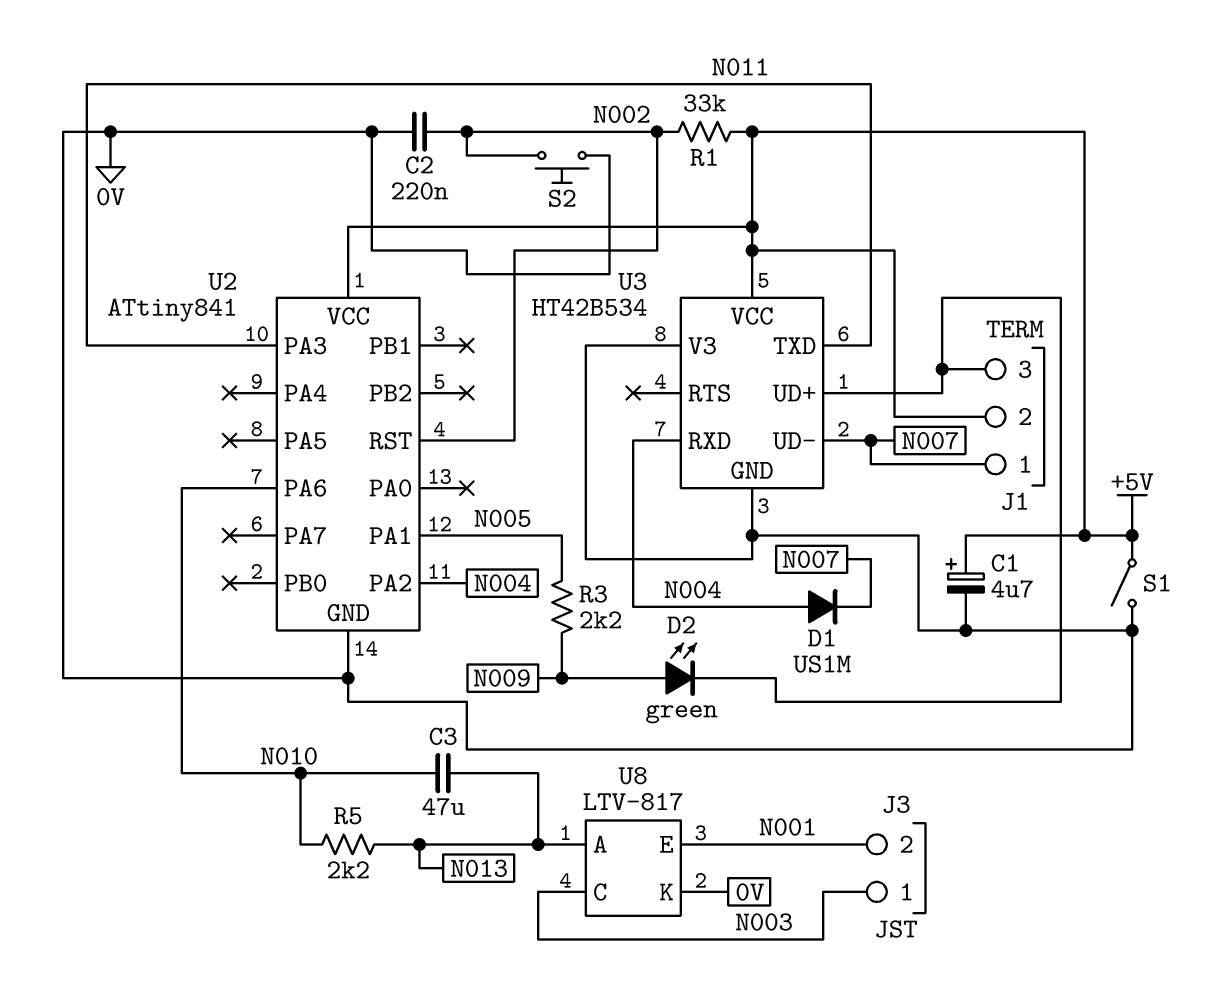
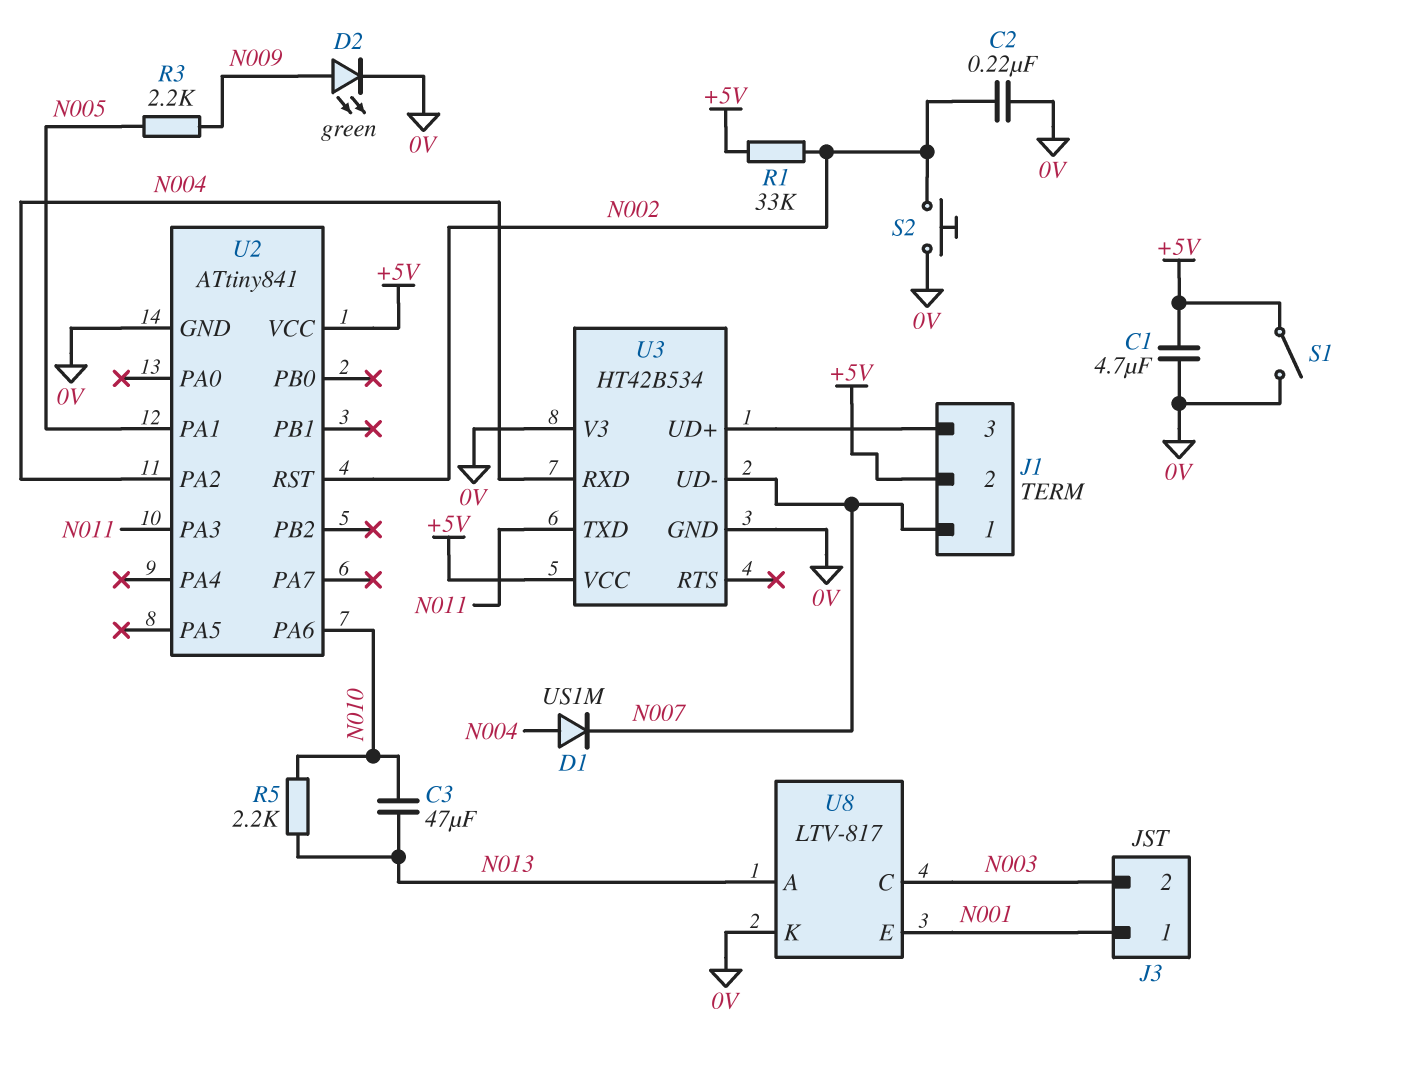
C1: 4.7uF (plus +5V, minus 0V) -> 4.7uF (+5V, 0V)
D2: LED green (A N009, K J1/3) -> LED green (A N009, K 0V)
J3 pin 1: N003 -> N001
J3 pin 2: N001 -> N003

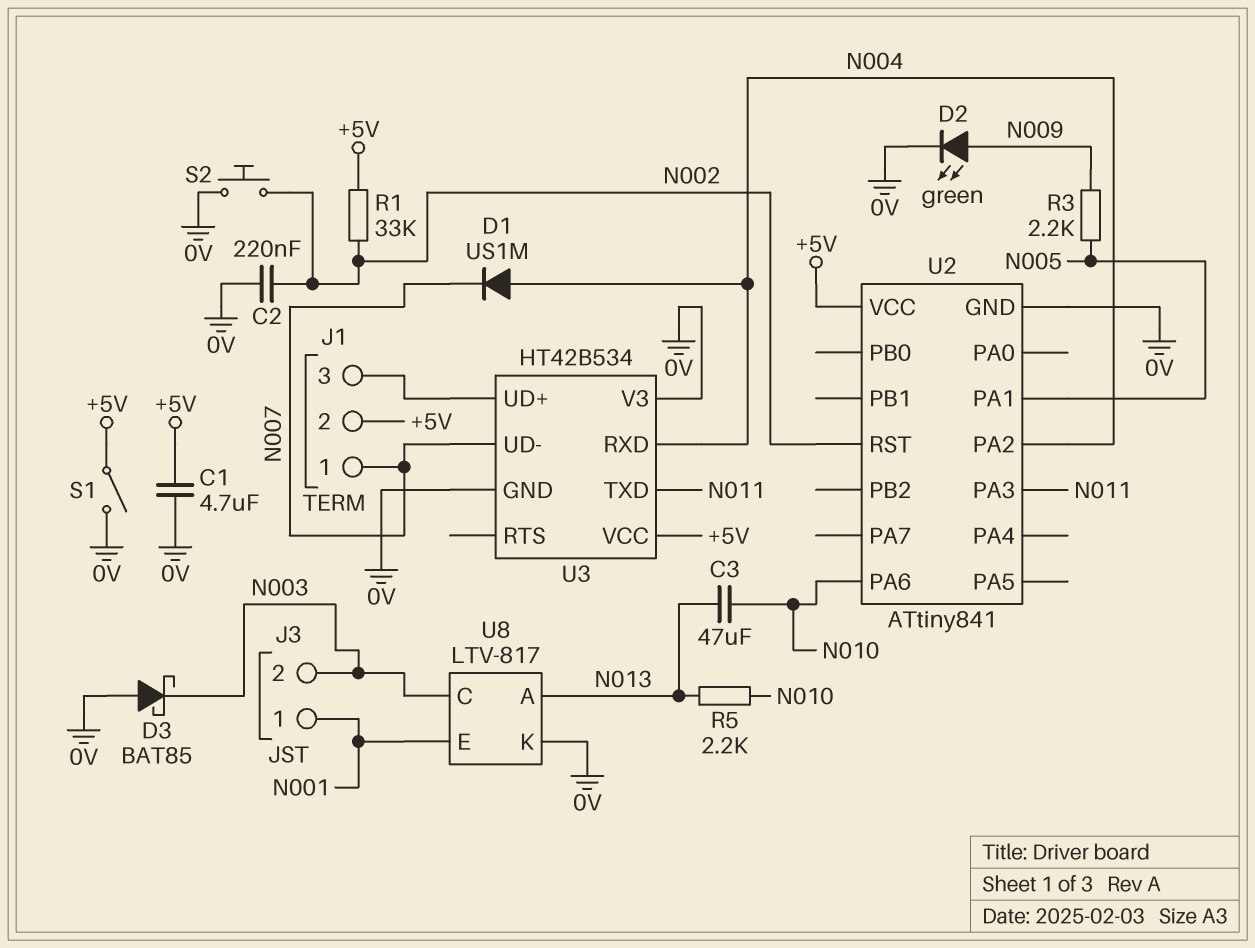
D3: none -> schottky BAT85 (A 0V, K N003)

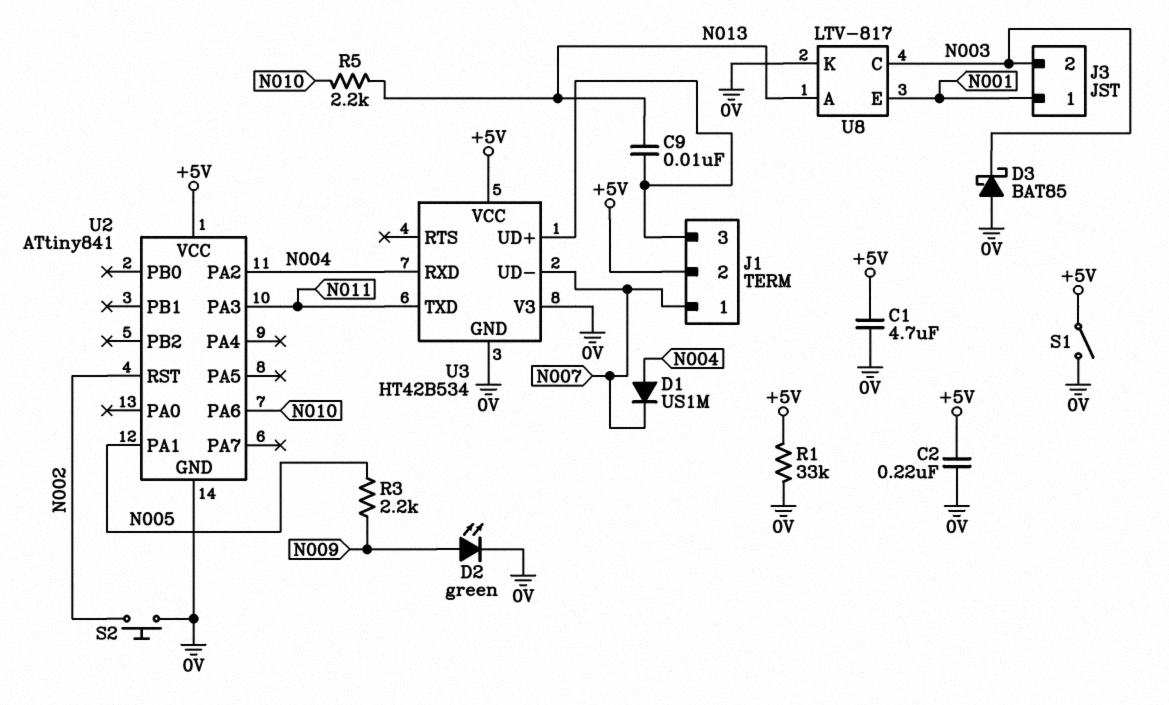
C2: 220nF (0V, N002) -> 220nF (+5V, 0V)
C3: 47uF (N010, N013) -> none
C9: none -> 10nF (J1/3, N013)
R1: 33k (+5V, N002) -> 33k (+5V, 0V)

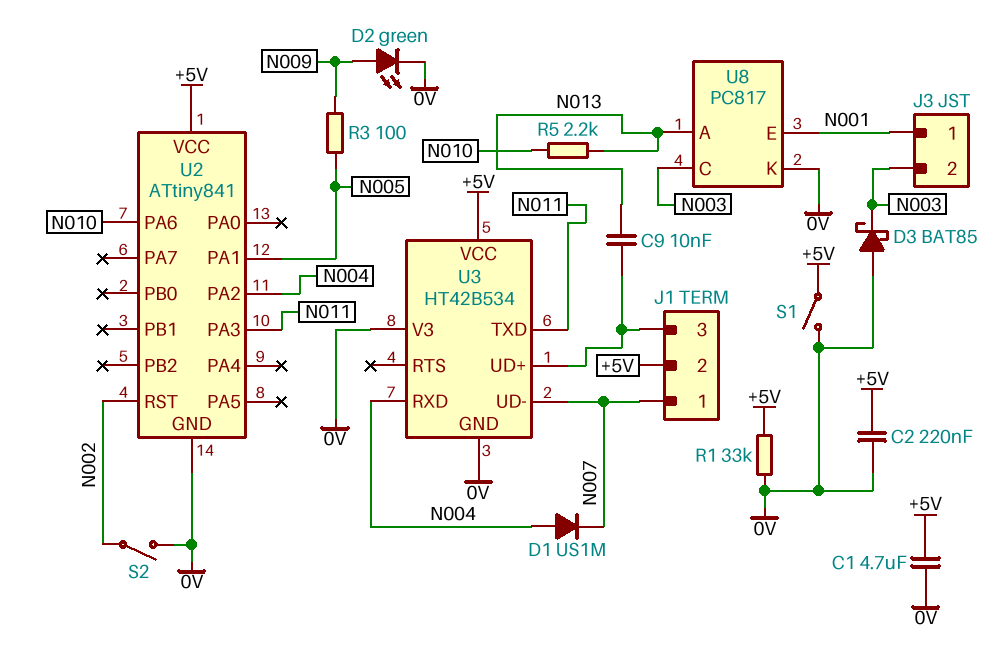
R3: 2.2k (N005, N009) -> 100 (N005, N009)
S2: button (0V, N002) -> switch (0V, N002)
U8: LTV-817 -> PC817

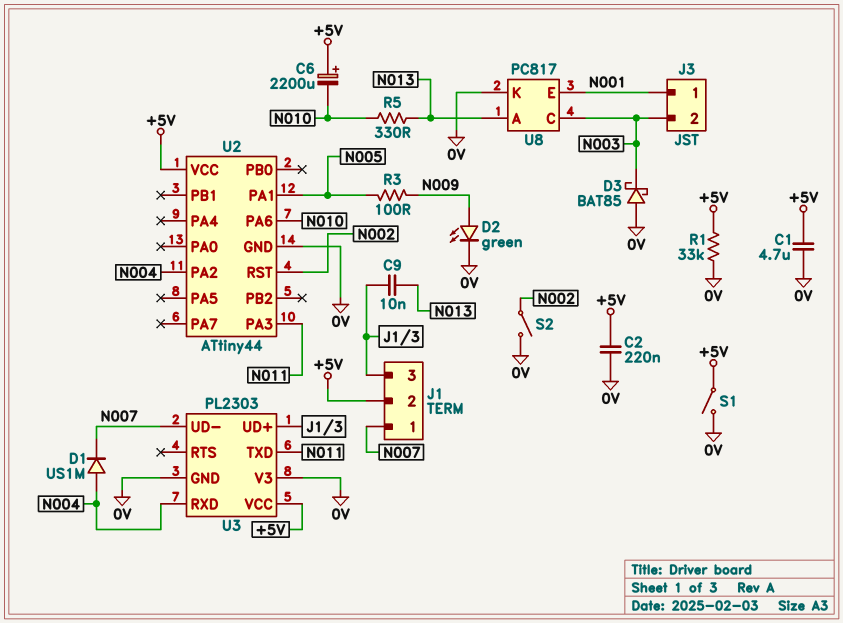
C6: none -> 2200uF (plus +5V, minus N010)
R5: 2.2k (N010, N013) -> 330 (N010, N013)
U2: ATtiny841 -> ATtiny44
U3: HT42B534 -> PL2303

